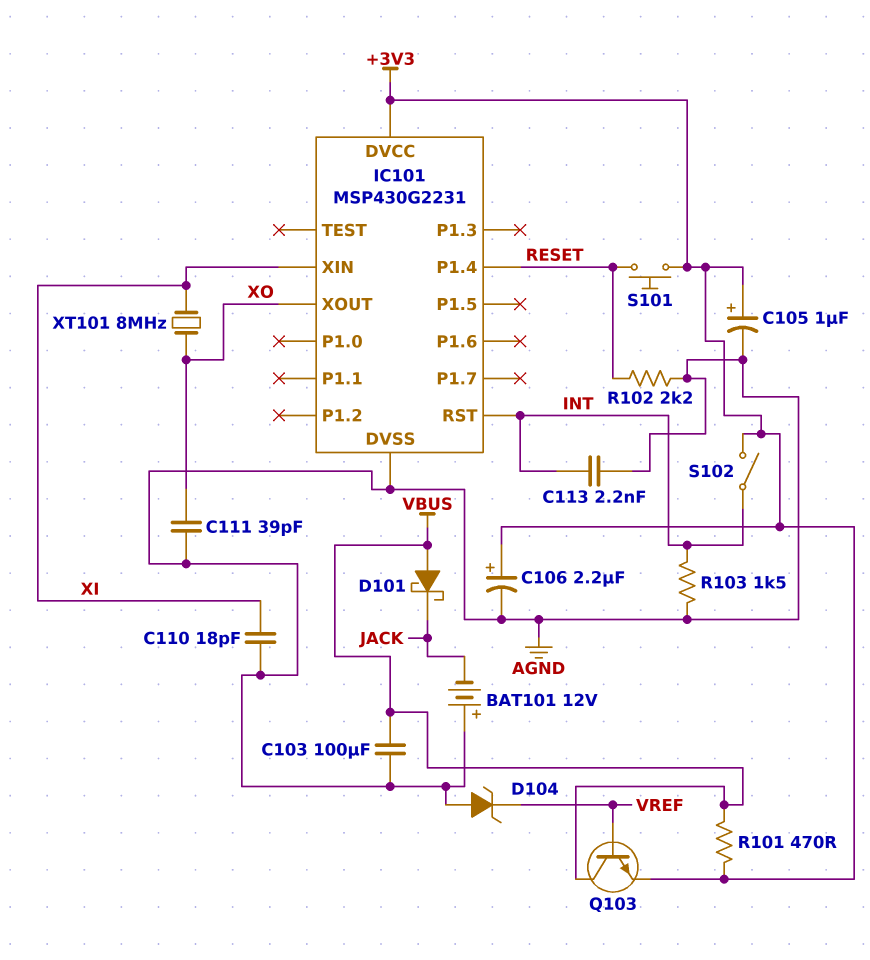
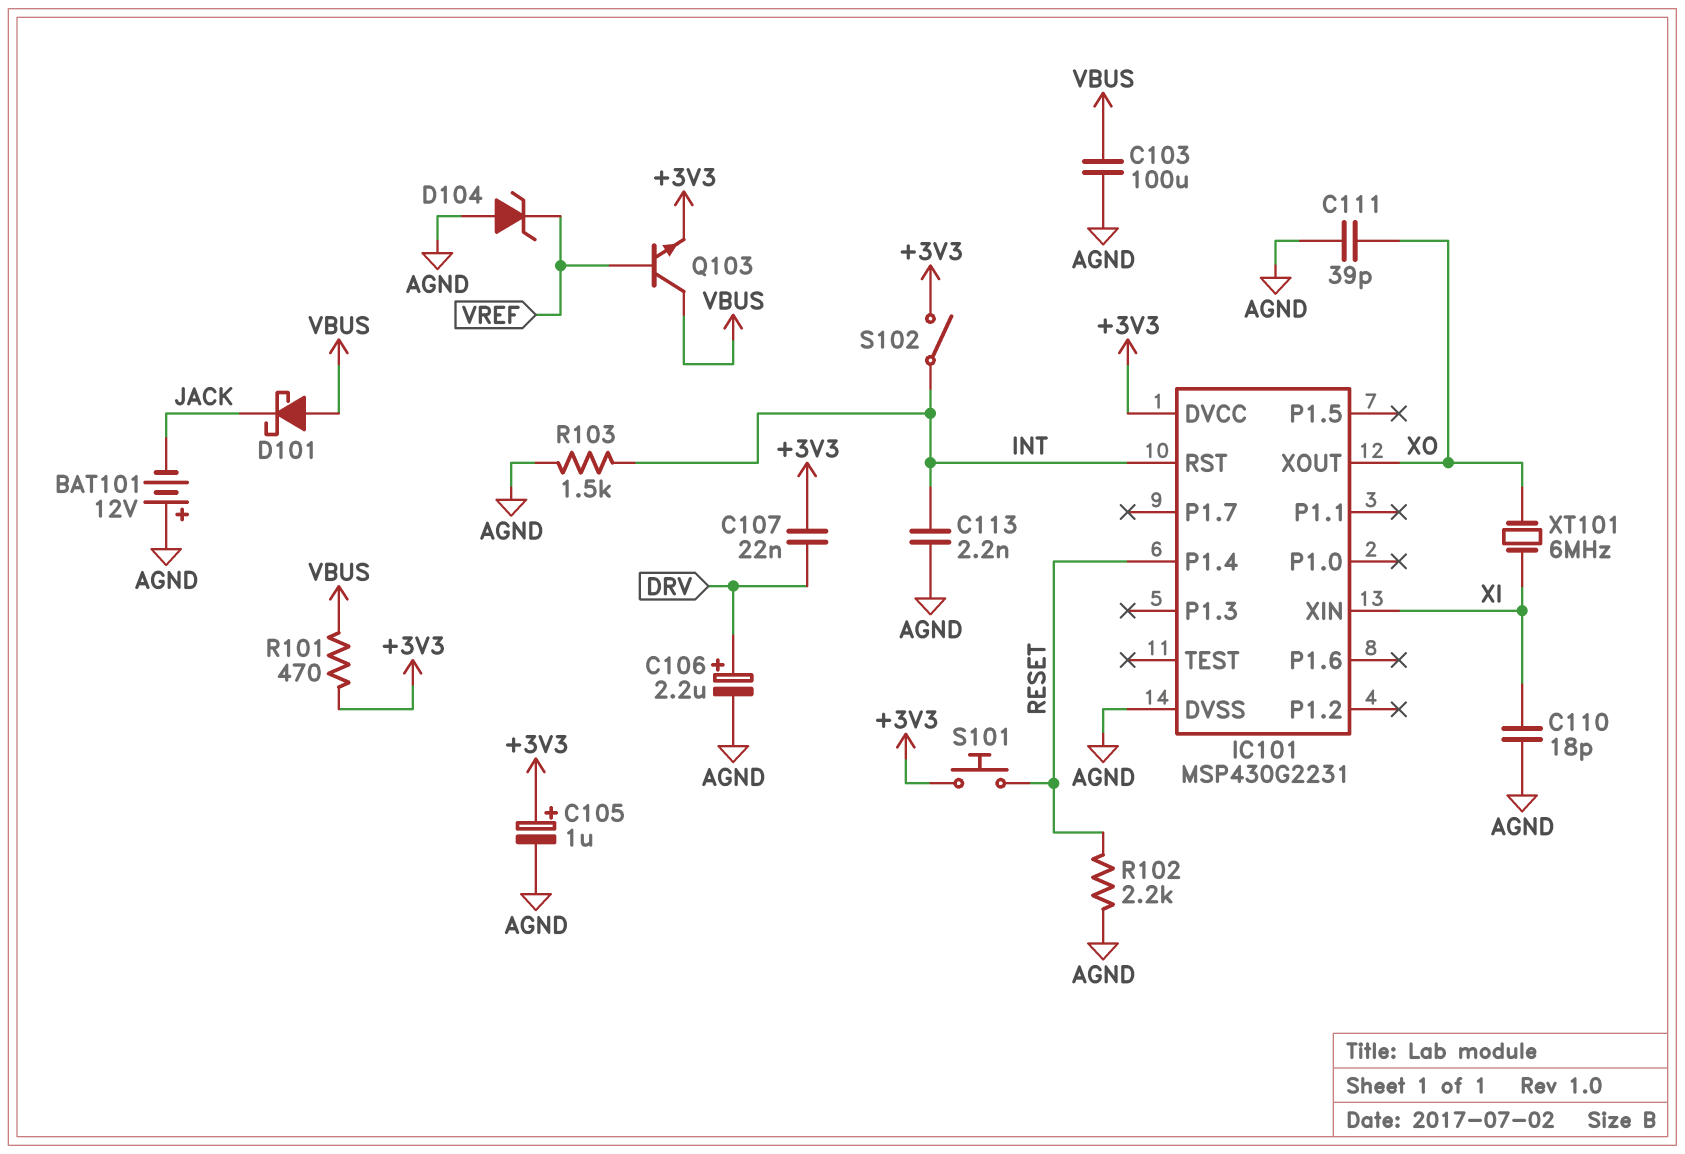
C106: 2.2uF (plus +3V3, minus AGND) -> 2.2uF (plus DRV, minus AGND)
C107: none -> 22nF (+3V3, DRV)
XT101: 8MHz (XI, XO) -> 6MHz (XI, XO)

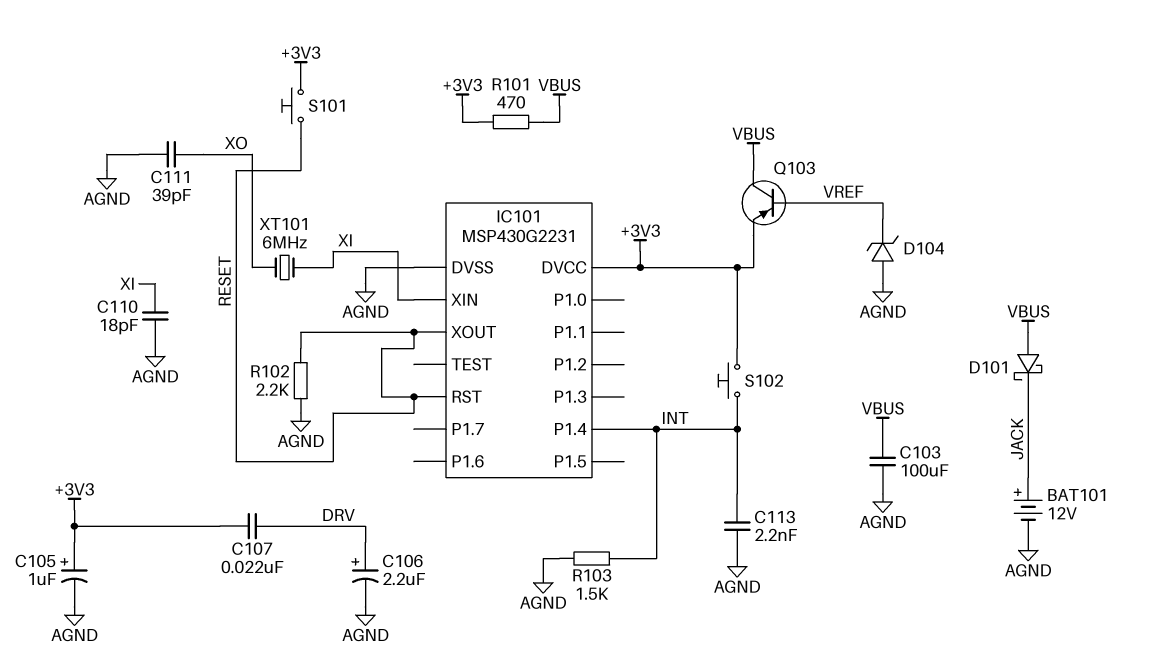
BAT101: 12V (plus AGND, minus JACK) -> 12V (plus JACK, minus AGND)
IC101 pin P1.4: RESET -> INT
IC101 pin RST: INT -> RESET
IC101 pin XOUT: XO -> RESET
Q103: NPN (B VREF, C VBUS, E +3V3) -> PNP (B VREF, C VBUS, E +3V3)
S102: switch (+3V3, INT) -> button (+3V3, INT)

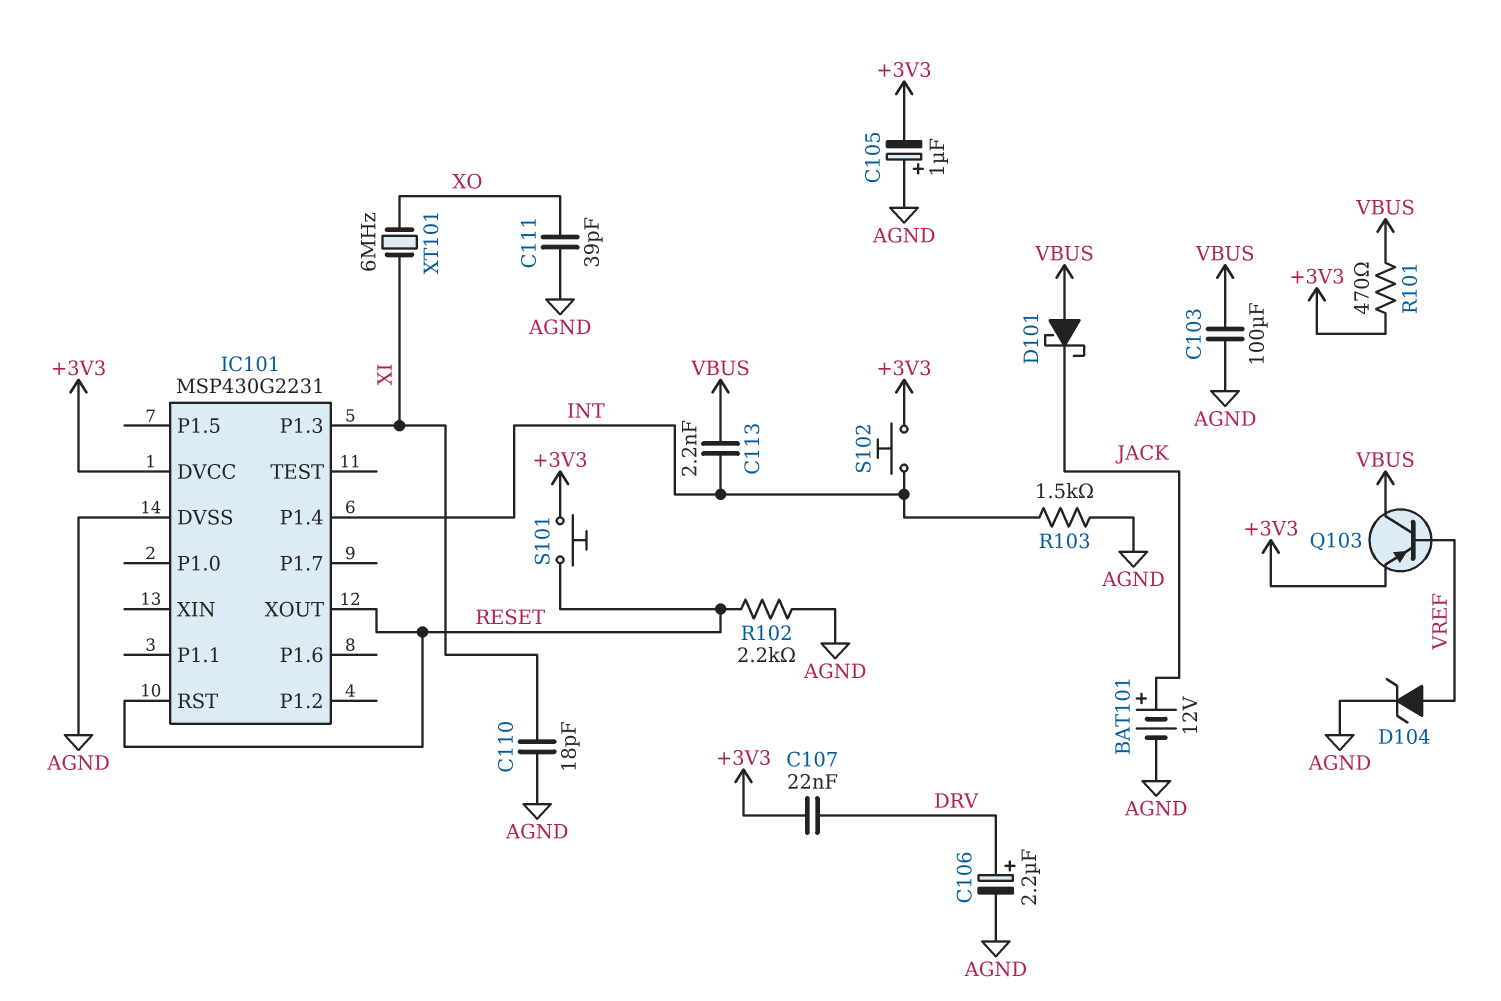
C105: 1uF (plus +3V3, minus AGND) -> 1uF (plus AGND, minus +3V3)
C113: 2.2nF (AGND, INT) -> 2.2nF (INT, VBUS)
D104: zener (A AGND, K VREF) -> zener (A VREF, K AGND)
IC101 pin P1.3: none -> XI
IC101 pin XIN: XI -> none

